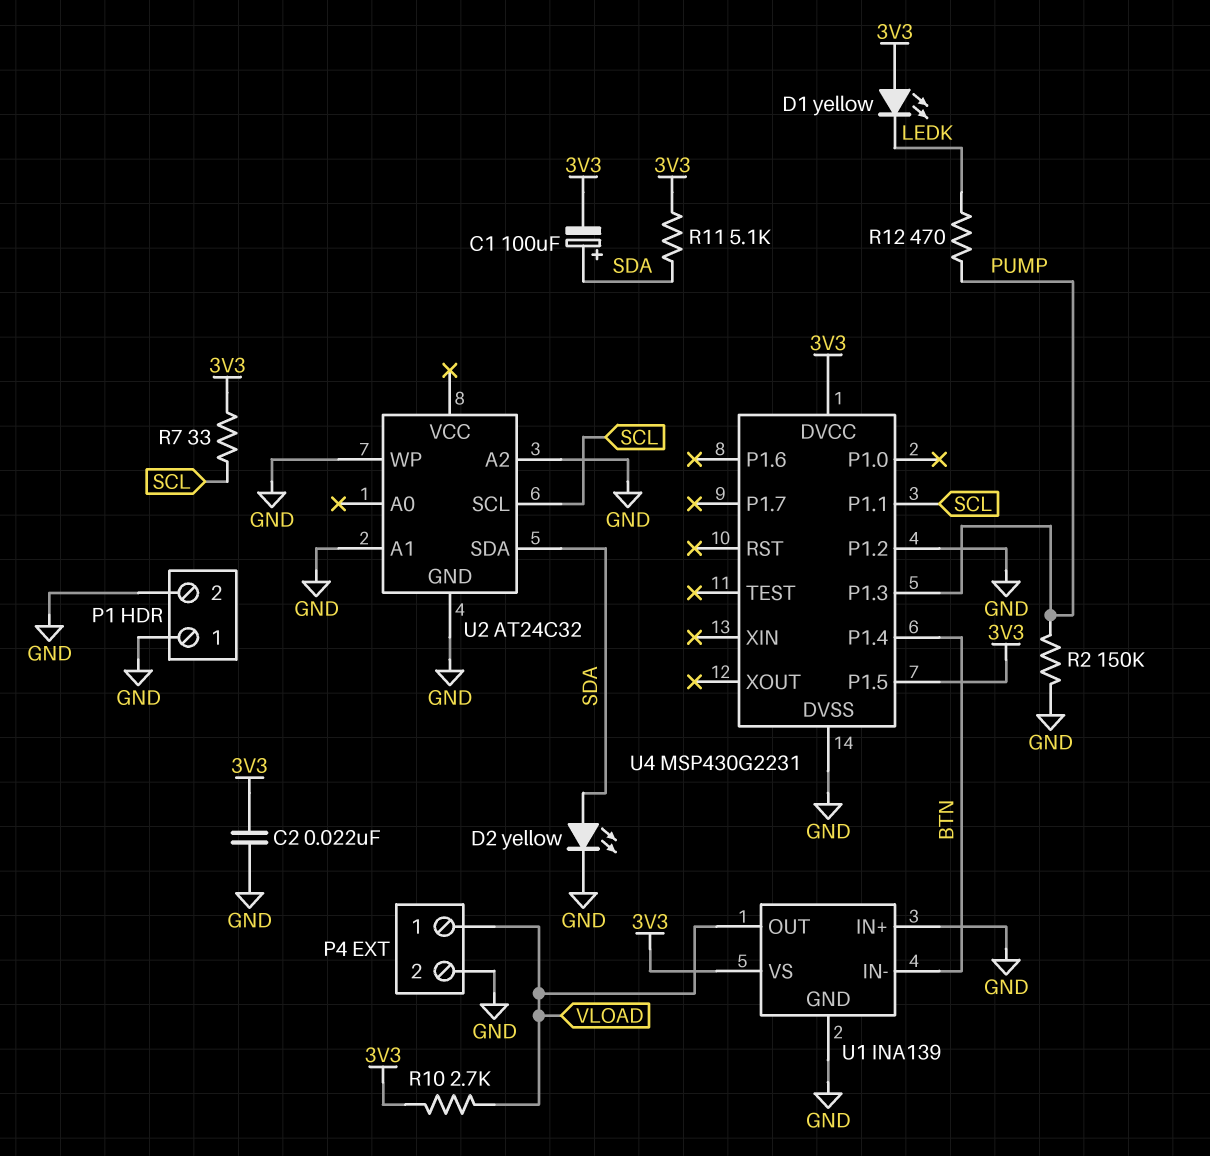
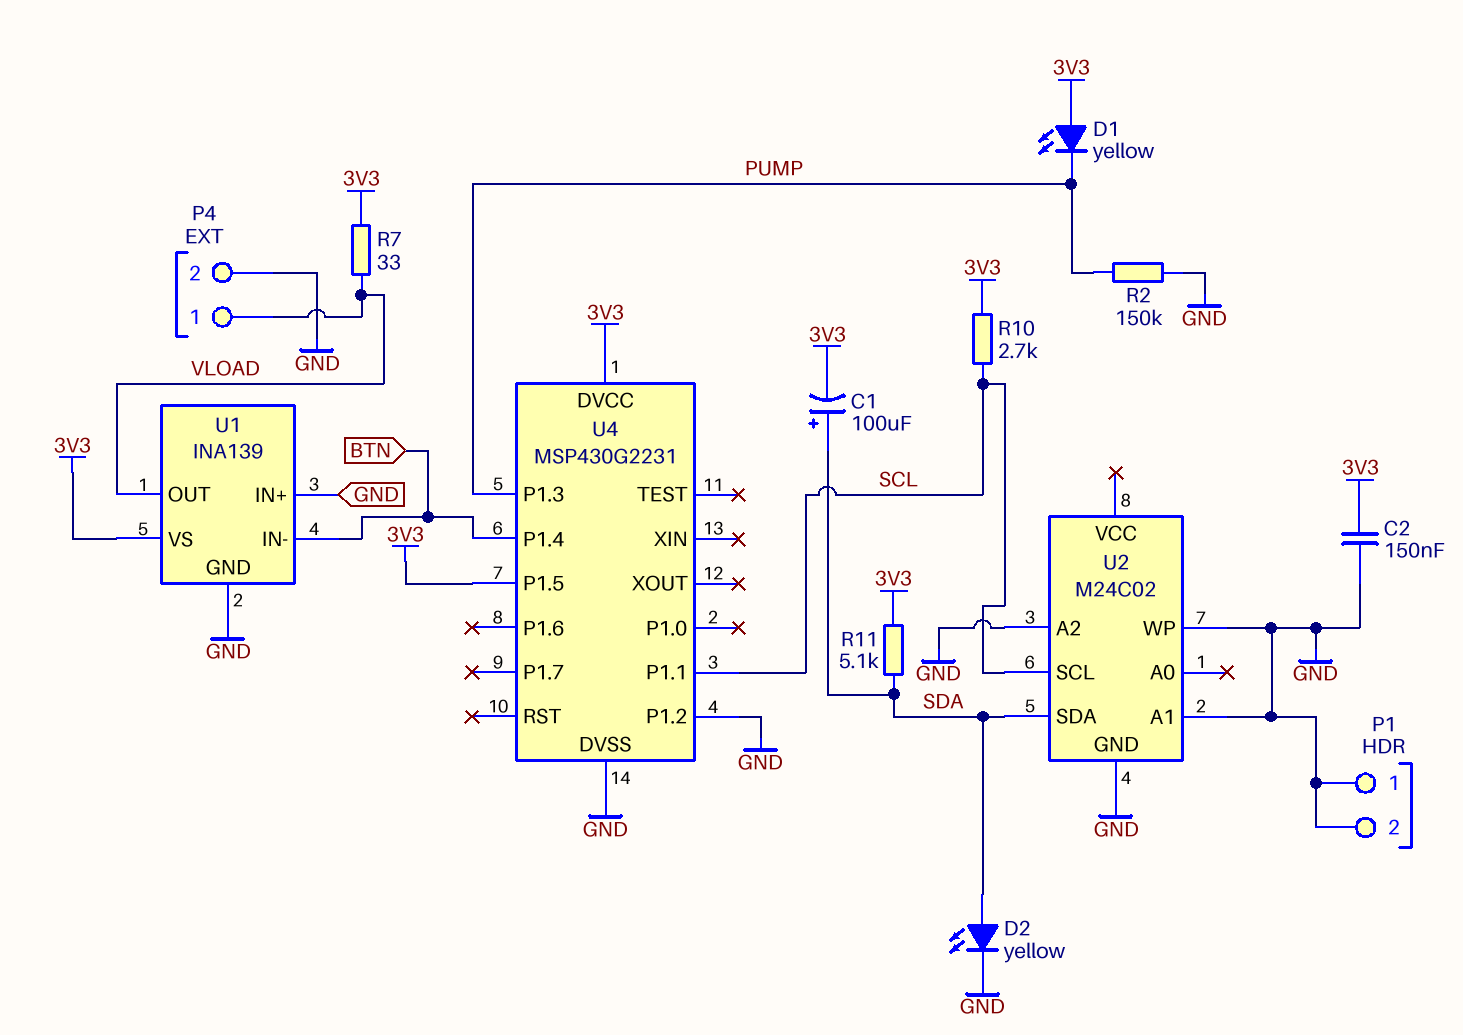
C2: 22nF (3V3, GND) -> 150nF (3V3, GND)
D1: LED yellow (A 3V3, K LEDK) -> LED yellow (A 3V3, K PUMP)
R7: 33 (3V3, SCL) -> 33 (3V3, VLOAD)
R10: 2.7k (3V3, VLOAD) -> 2.7k (3V3, SCL)
R12: 470 (LEDK, PUMP) -> none
U2: AT24C32 -> M24C02

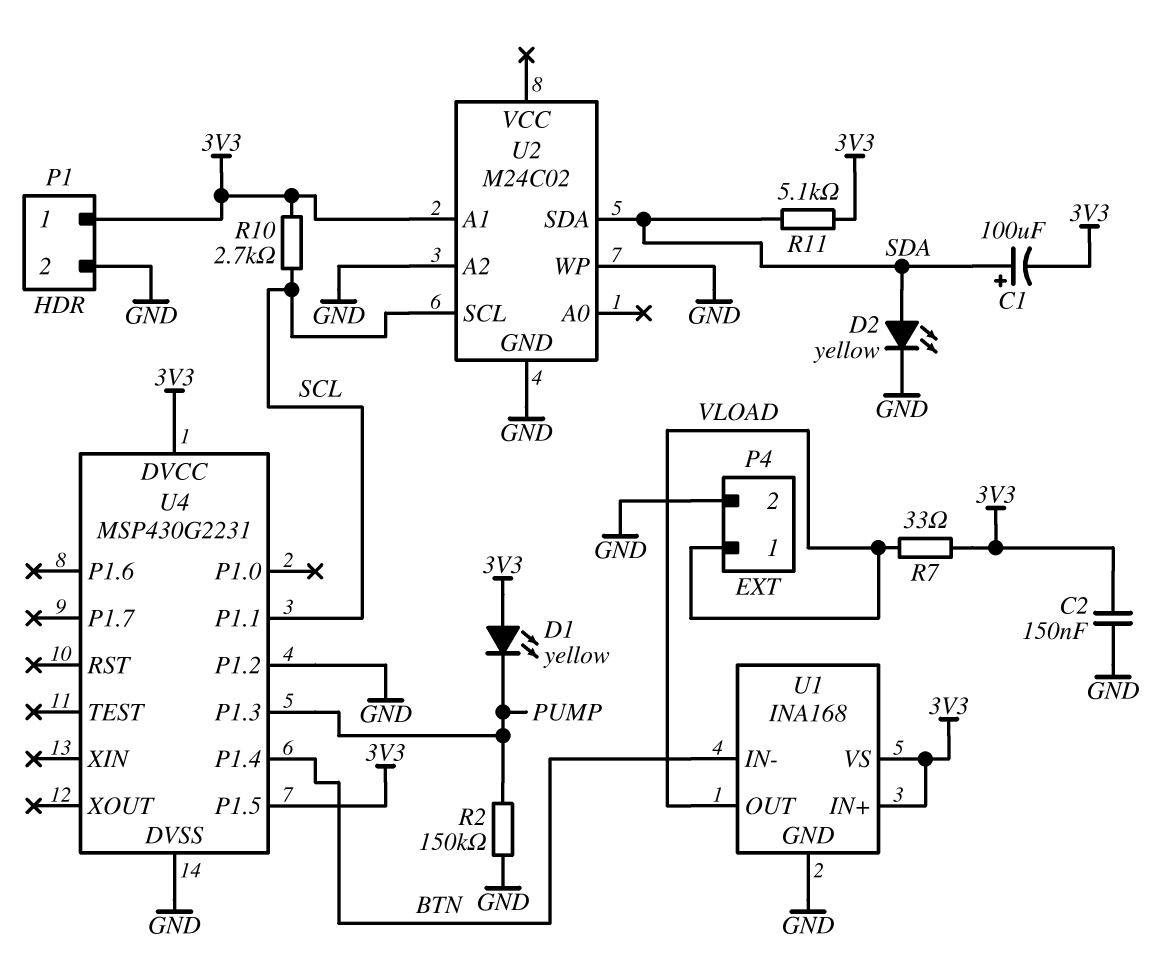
P1 pin 1: GND -> 3V3
U1: INA139 -> INA168
U1 pin IN+: GND -> 3V3
U2 pin A1: GND -> 3V3

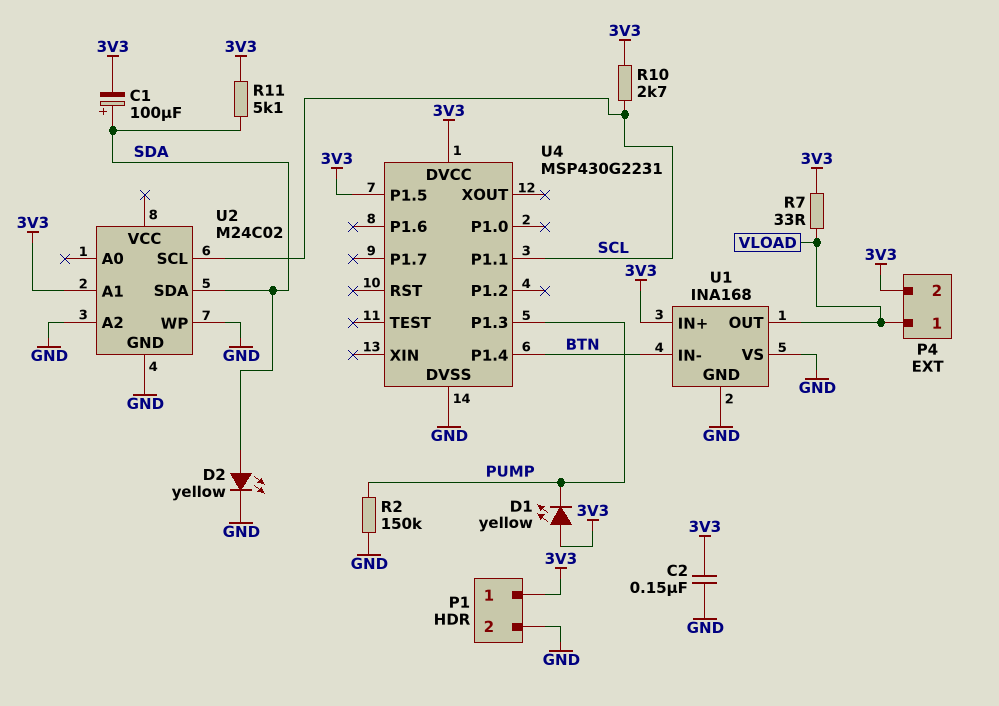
P4 pin 2: GND -> 3V3
U1 pin VS: 3V3 -> GND
U4 pin P1.2: GND -> none

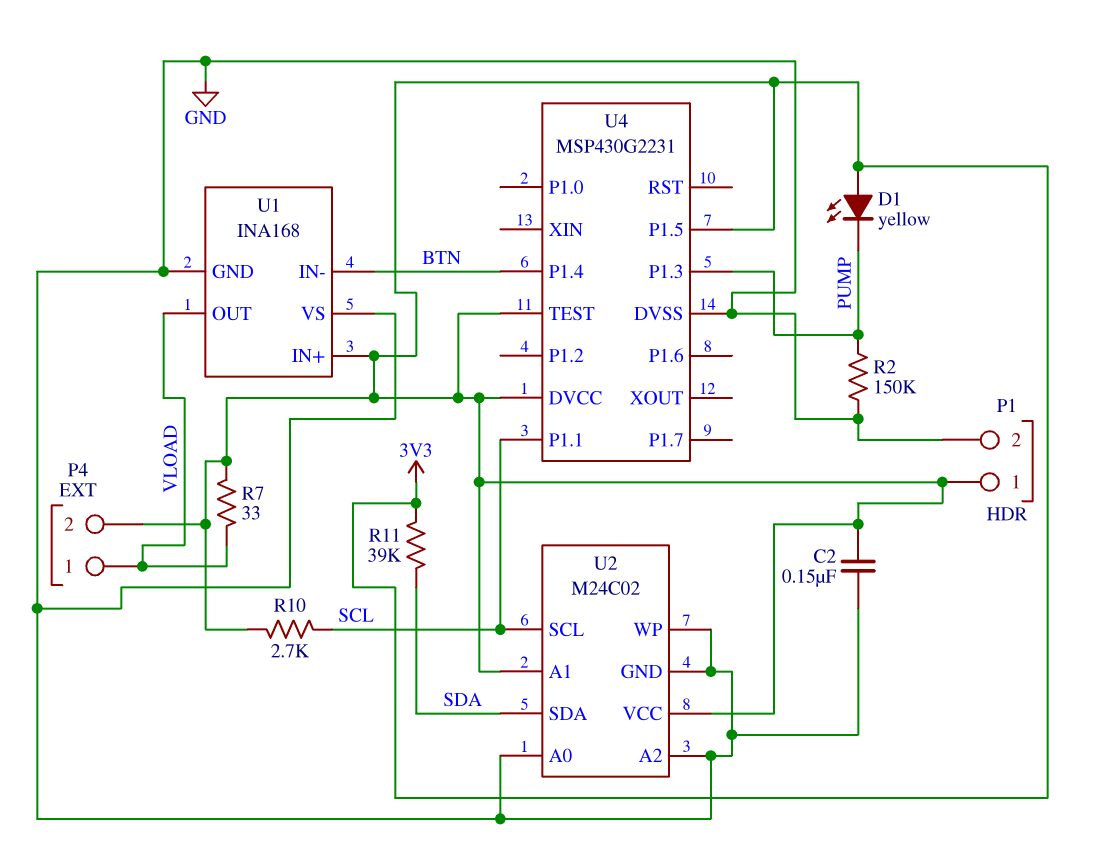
C1: 100uF (plus SDA, minus 3V3) -> none
D2: LED yellow (A SDA, K GND) -> none
R11: 5.1k (3V3, SDA) -> 39k (3V3, SDA)
U2 pin A0: none -> GND
U2 pin VCC: none -> 3V3
U4 pin TEST: none -> 3V3

